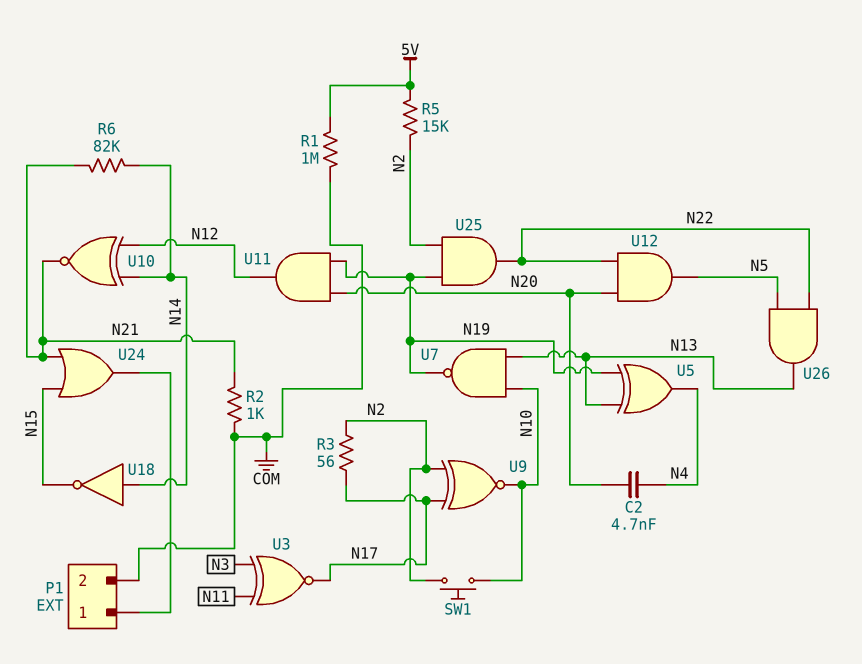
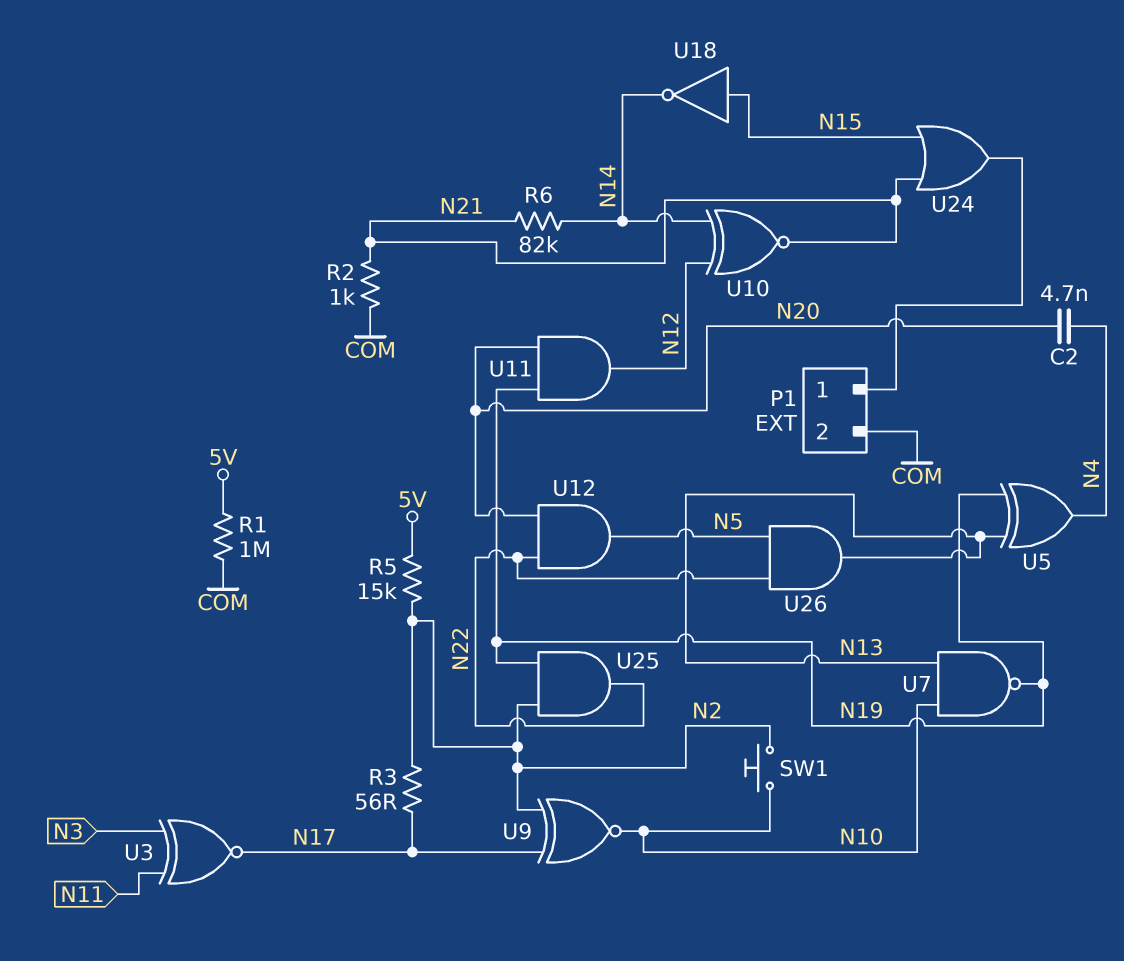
U18: NOT (in N14, out N15) -> NOT (in N15, out N14)

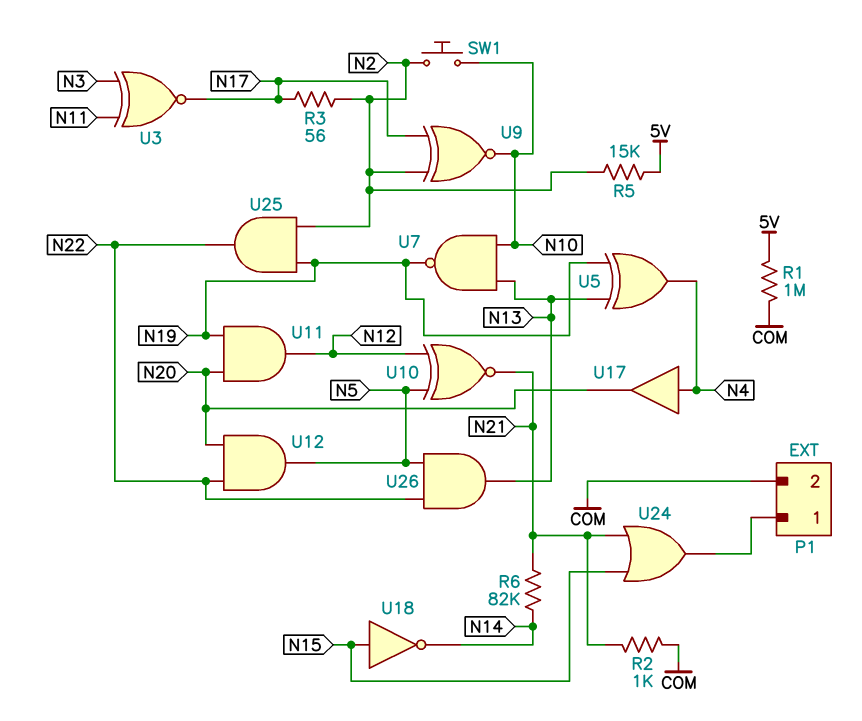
C2: 4.7nF (N4, N20) -> none
U10: XNOR (in N12, in N14, out N21) -> XNOR (in N5, in N12, out N21)
U17: none -> buffer (in N4, out N20)

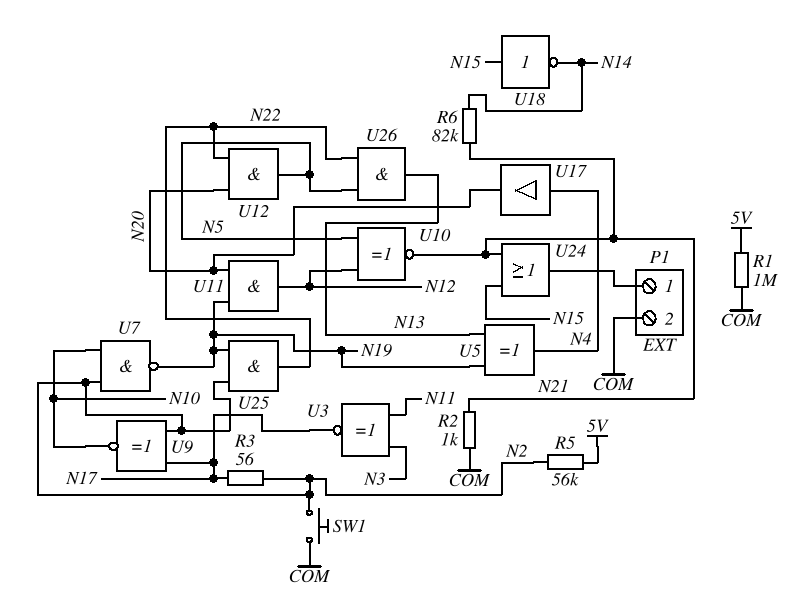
R5: 15k (5V, N2) -> 56k (5V, N2)
SW1: button (N2, N10) -> button (COM, N2)
U7: NAND (in N10, in N13, out N19) -> NAND (in N2, in N10, out N19)

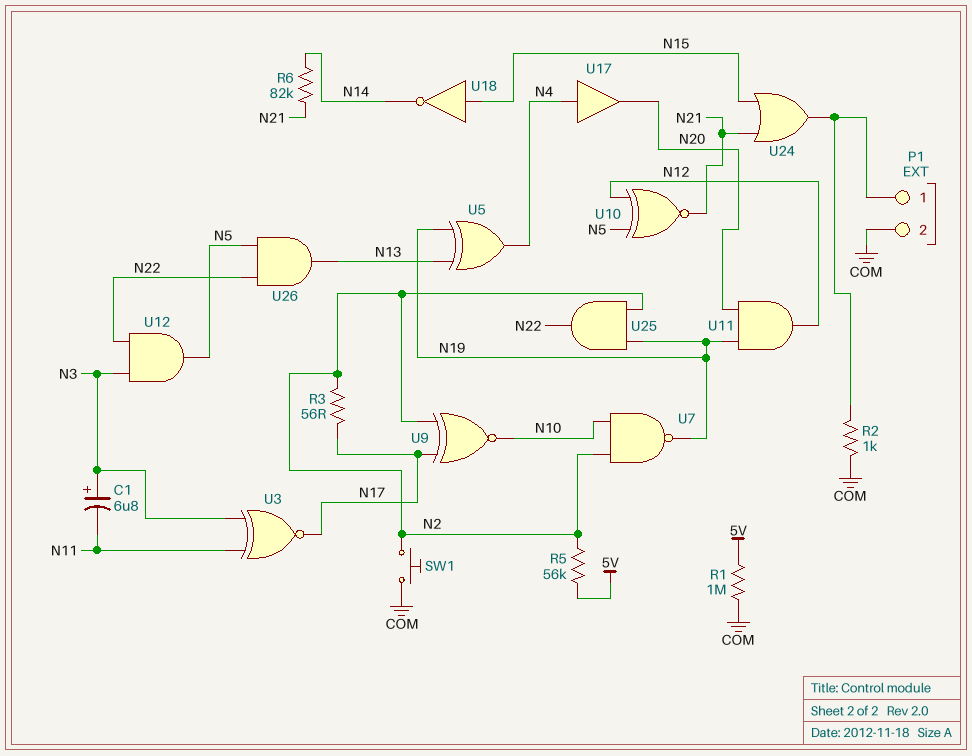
C1: none -> 6.8uF (plus N3, minus N11)
R2: 1k (COM, N21) -> 1k (COM, P1/1)
U12: AND (in N20, in N22, out N5) -> AND (in N3, in N22, out N5)

